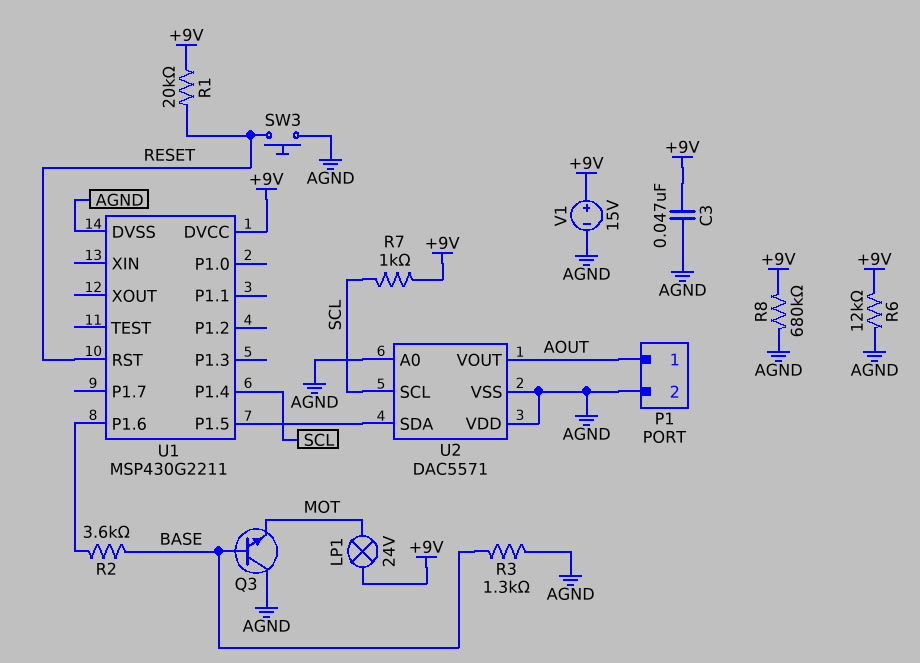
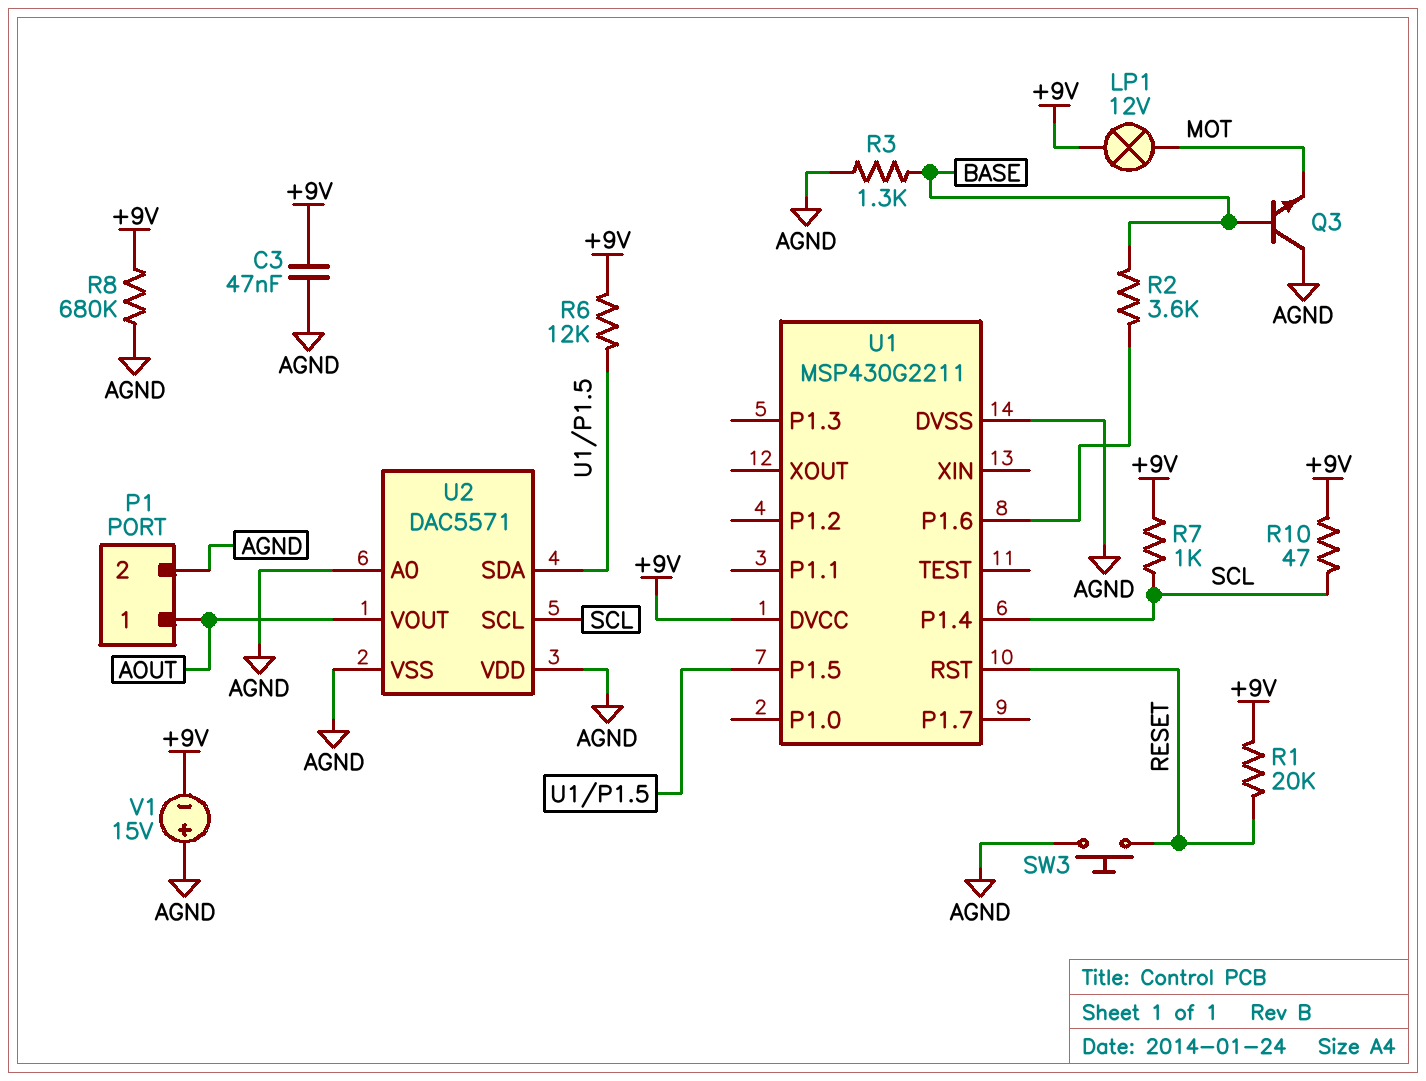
LP1: lamp 24V (+9V, MOT) -> lamp 12V (+9V, MOT)
R6: 12k (+9V, AGND) -> 12k (+9V, U1/P1.5)
R10: none -> 47 (+9V, SCL)
V1: 15V (plus +9V, minus AGND) -> 15V (plus AGND, minus +9V)

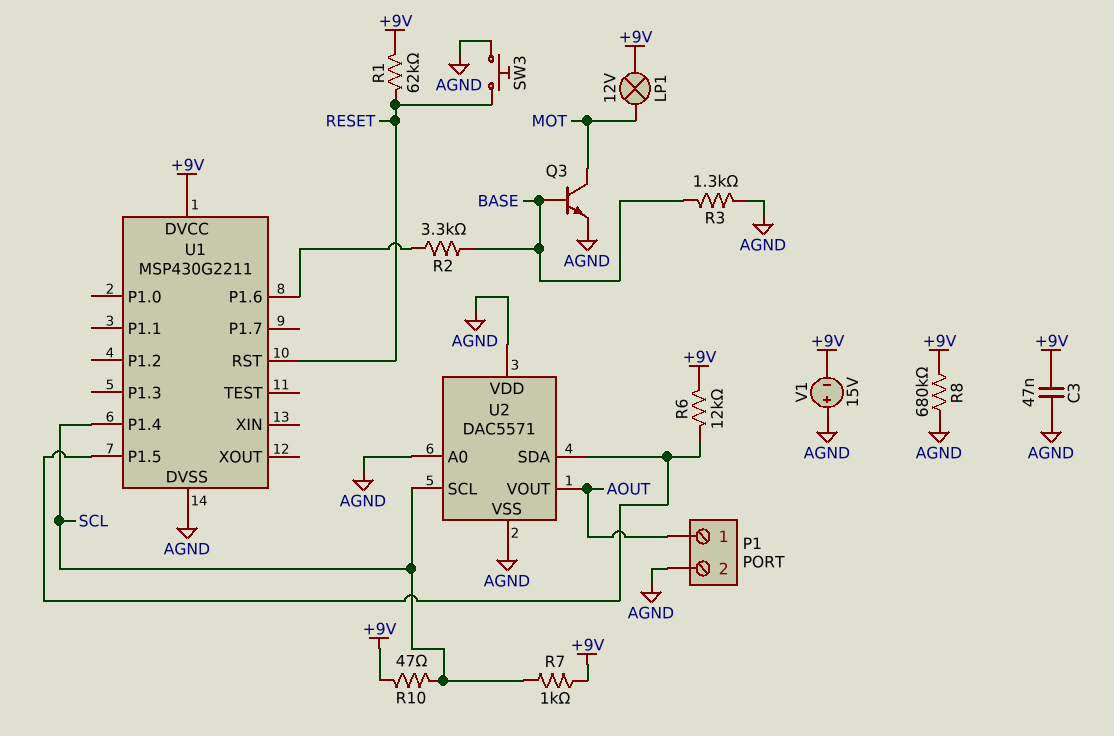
Q3: NPN (B BASE, C AGND, E MOT) -> NPN (B BASE, C MOT, E AGND)
R1: 20k (+9V, RESET) -> 62k (+9V, RESET)
R2: 3.6k (BASE, U1/P1.6) -> 3.3k (BASE, U1/P1.6)

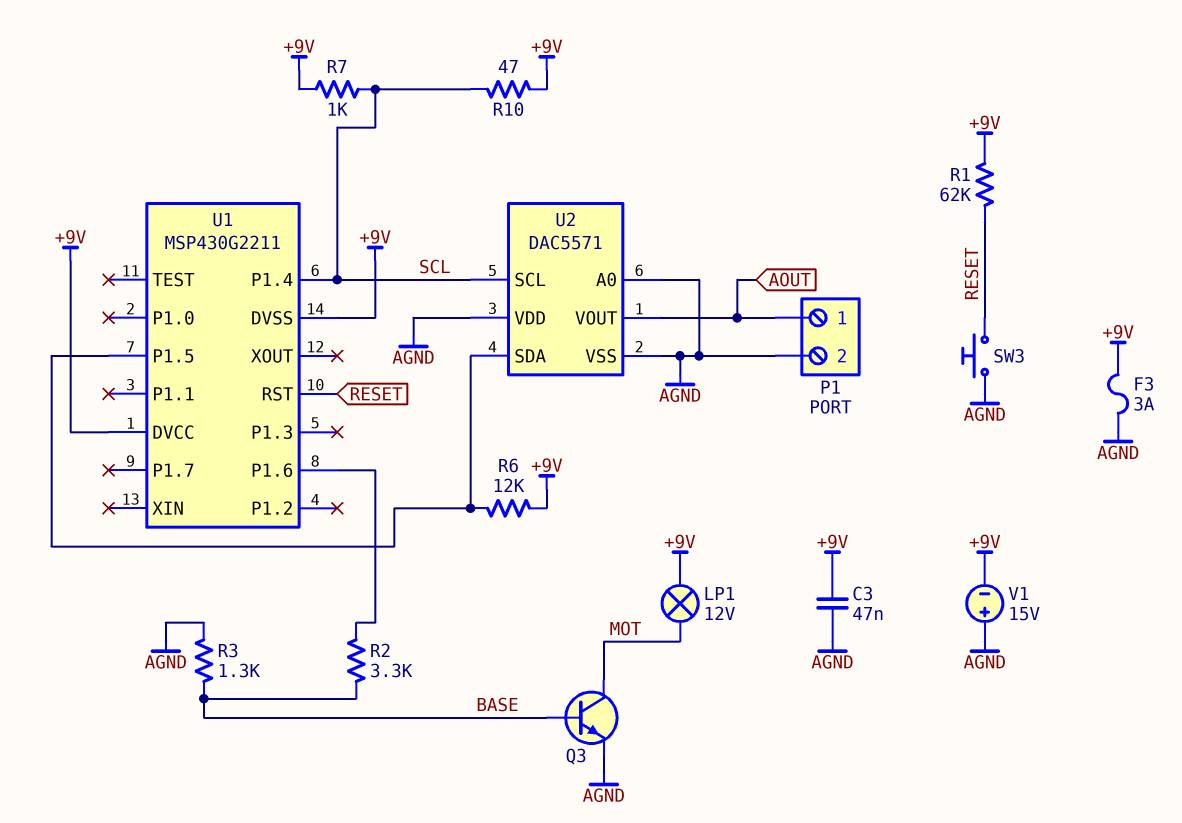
F3: none -> 3A (+9V, AGND)
R8: 680k (+9V, AGND) -> none
U1 pin DVSS: AGND -> +9V

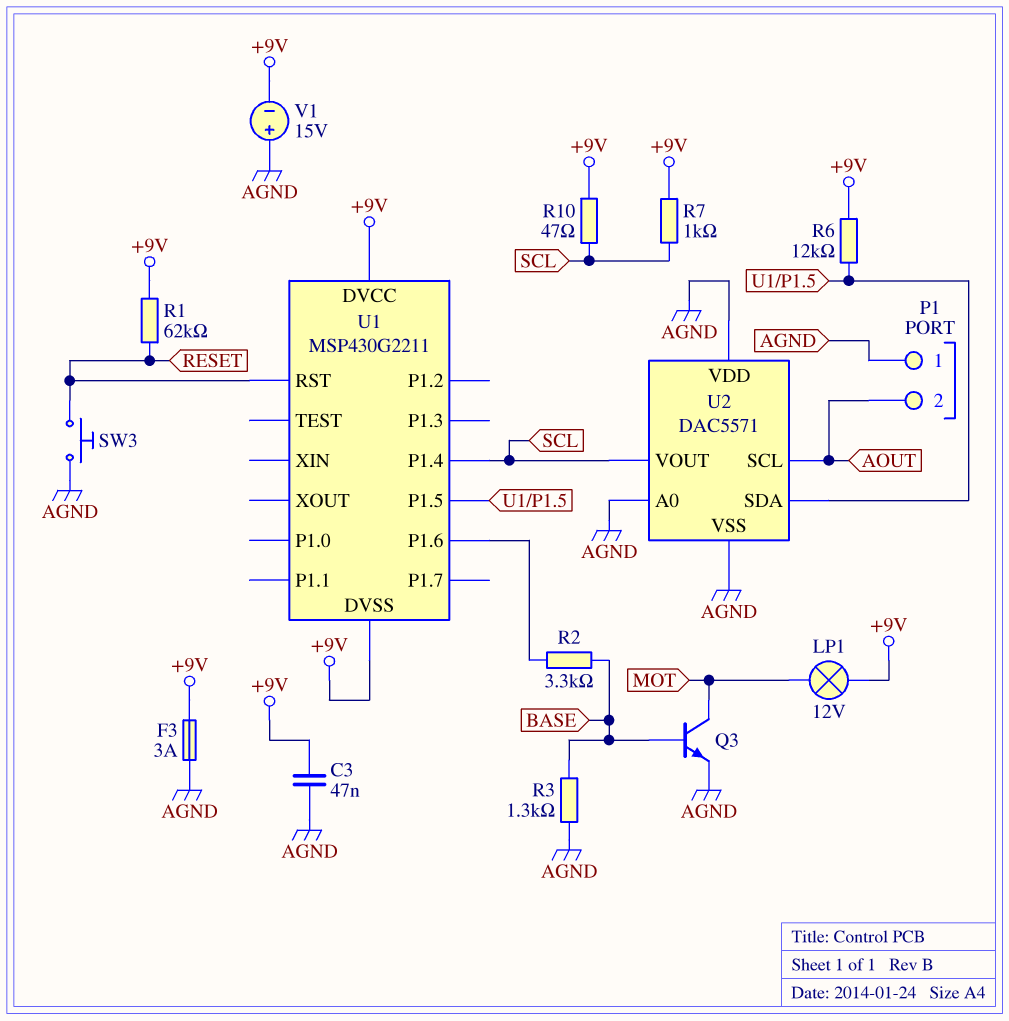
P1 pin 1: AOUT -> AGND
P1 pin 2: AGND -> AOUT
U2 pin SCL: SCL -> AOUT
U2 pin VOUT: AOUT -> SCL

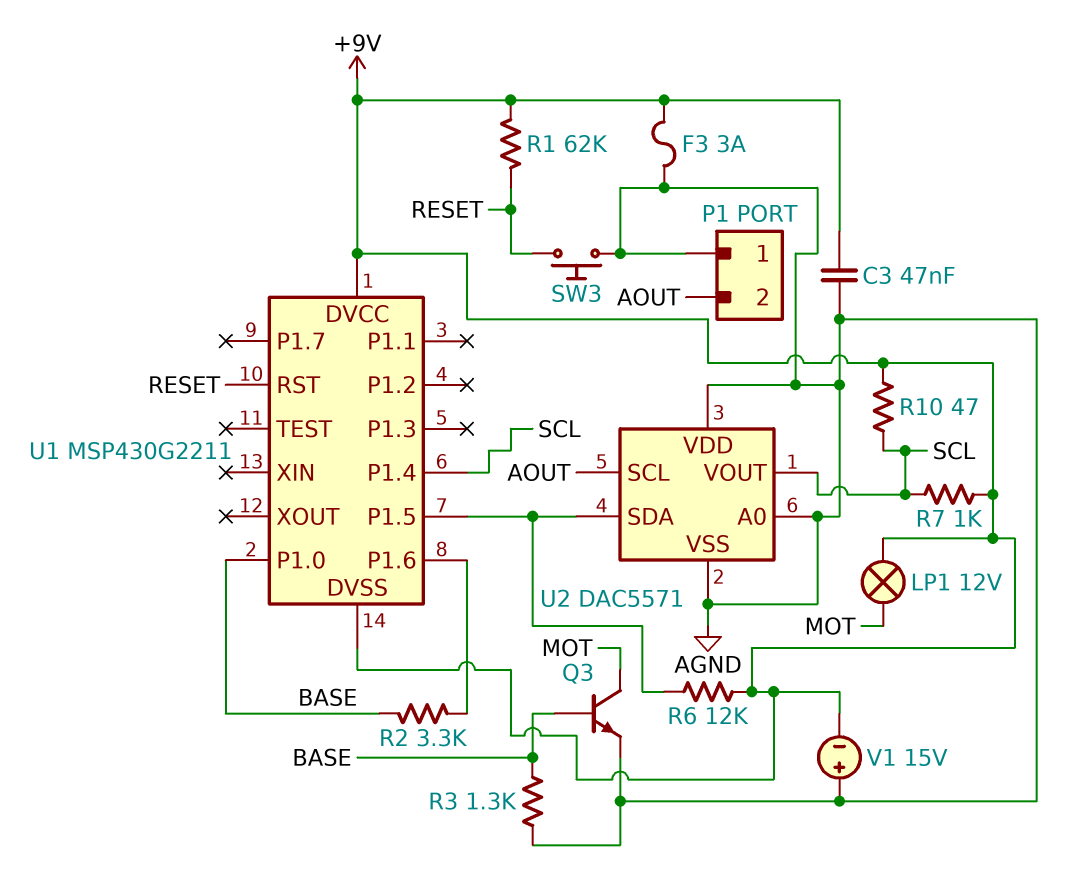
U1 pin P1.0: none -> BASE

